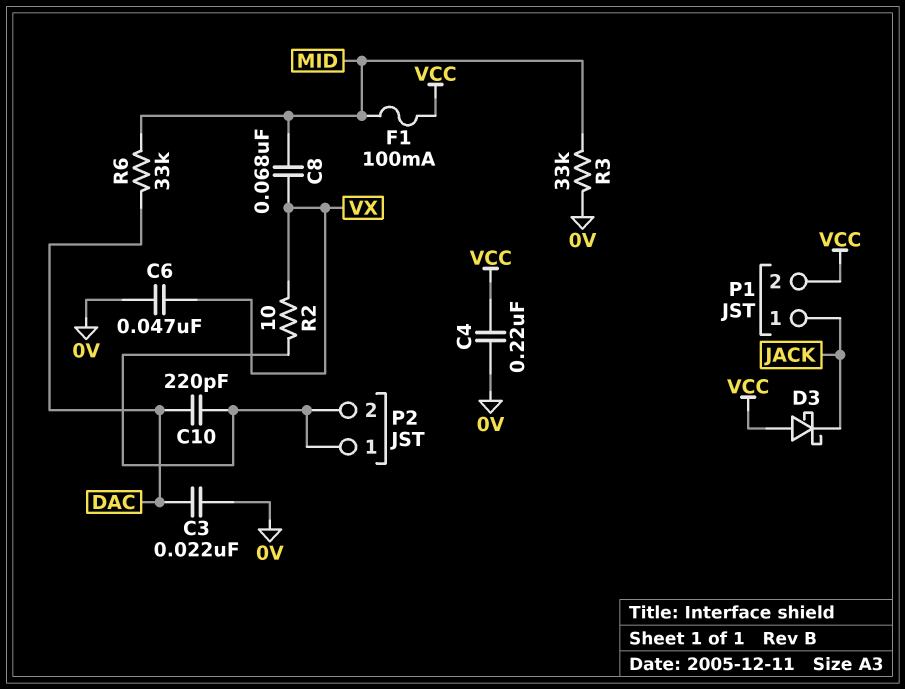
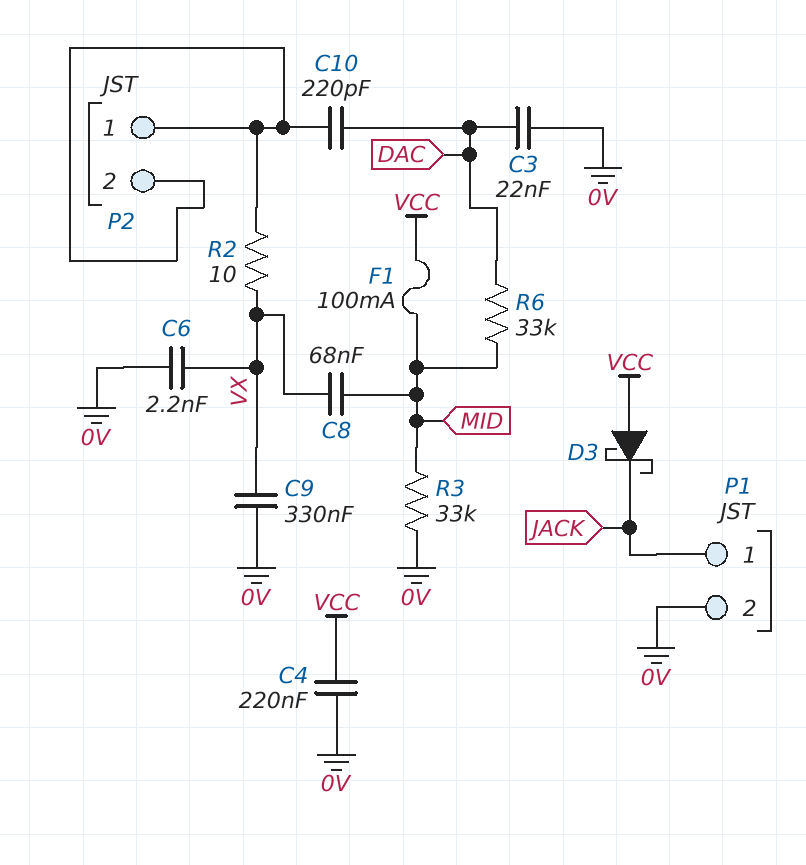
C6: 47nF (0V, VX) -> 2.2nF (0V, VX)
C9: none -> 330nF (0V, VX)
P1 pin 2: VCC -> 0V

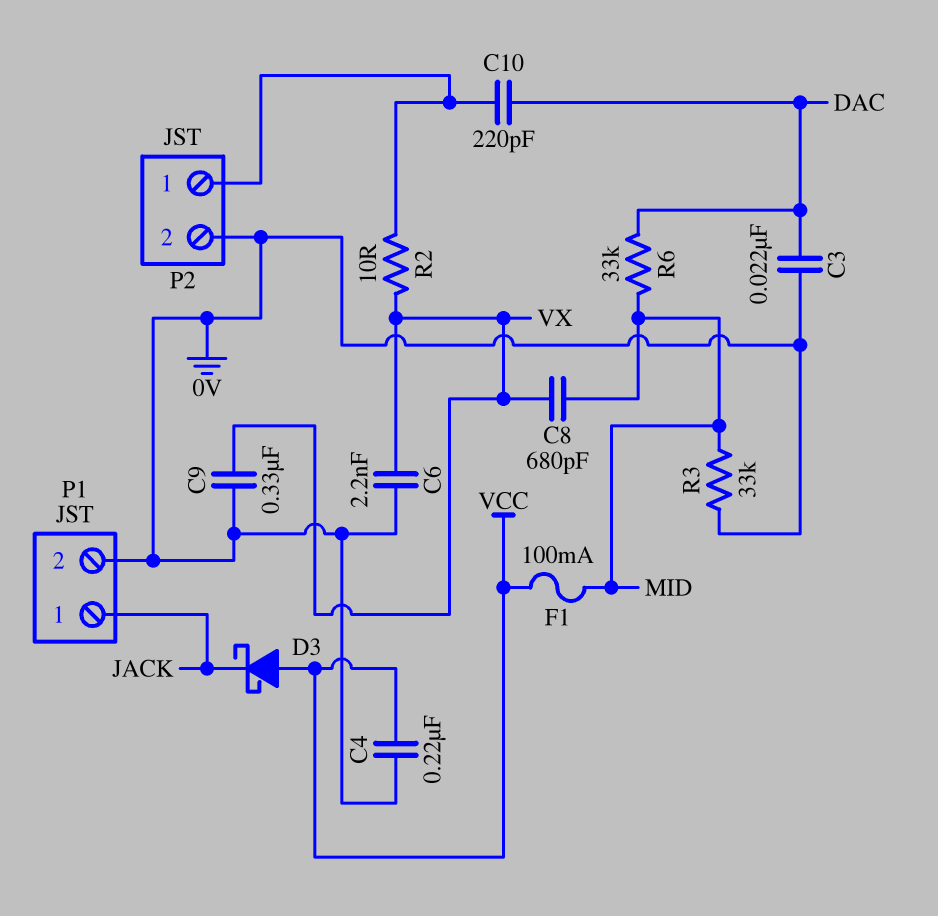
C8: 68nF (MID, VX) -> 680pF (MID, VX)
P2 pin 2: P2/1 -> 0V

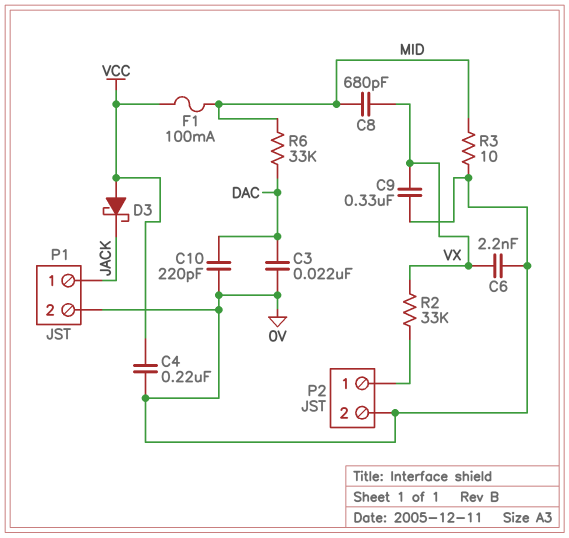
C10: 220pF (DAC, P2/1) -> 220pF (0V, DAC)
R2: 10 (P2/1, VX) -> 33k (P2/1, VX)
R3: 33k (0V, MID) -> 10 (0V, MID)

